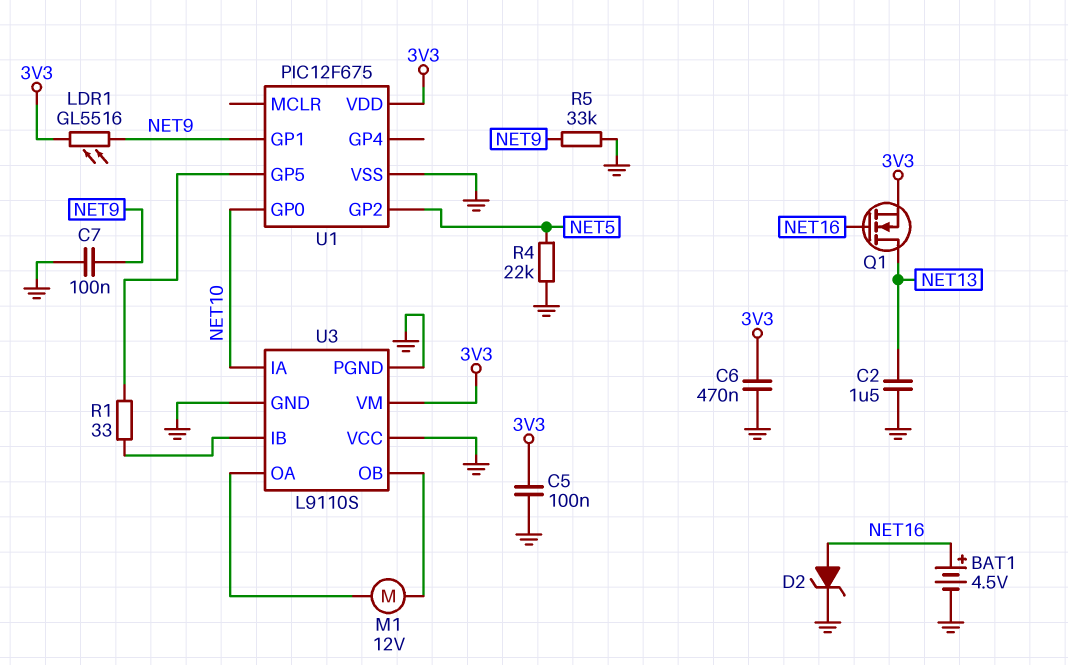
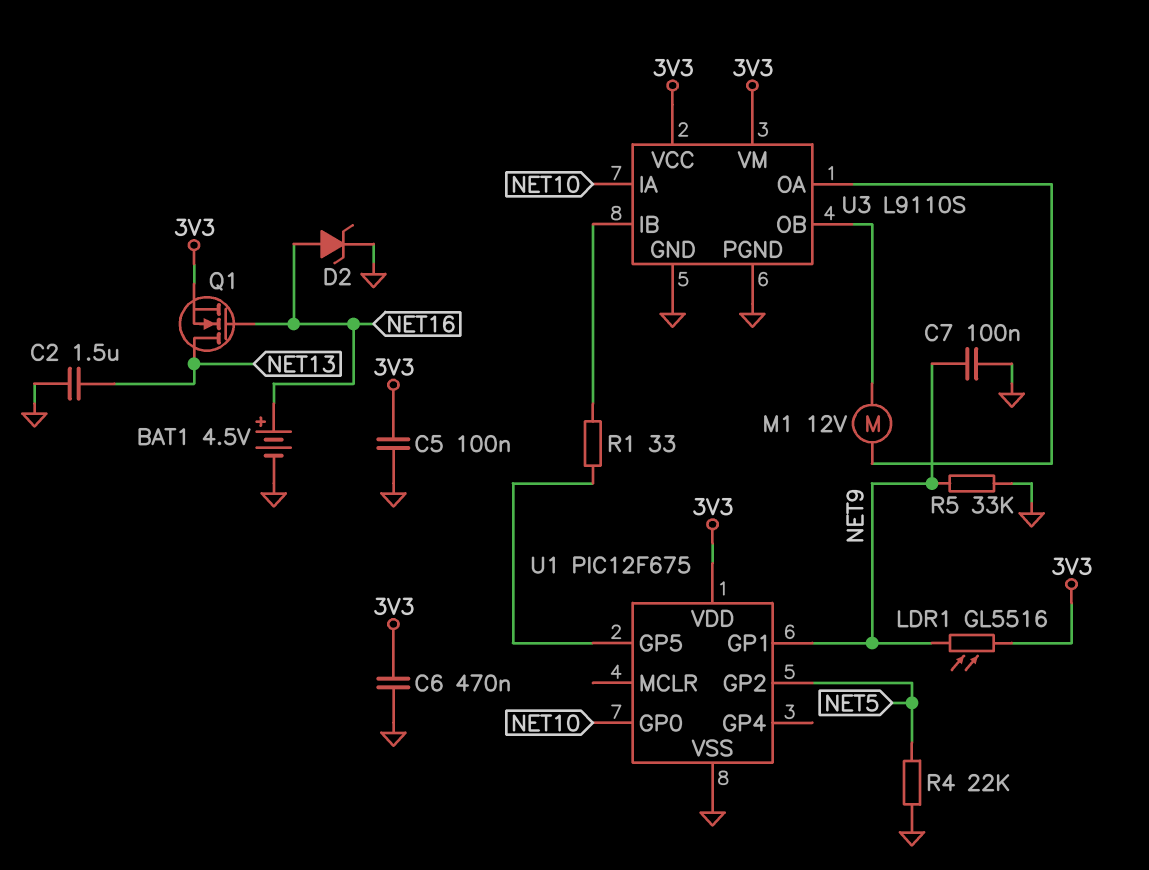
U3 pin VCC: GND -> 3V3

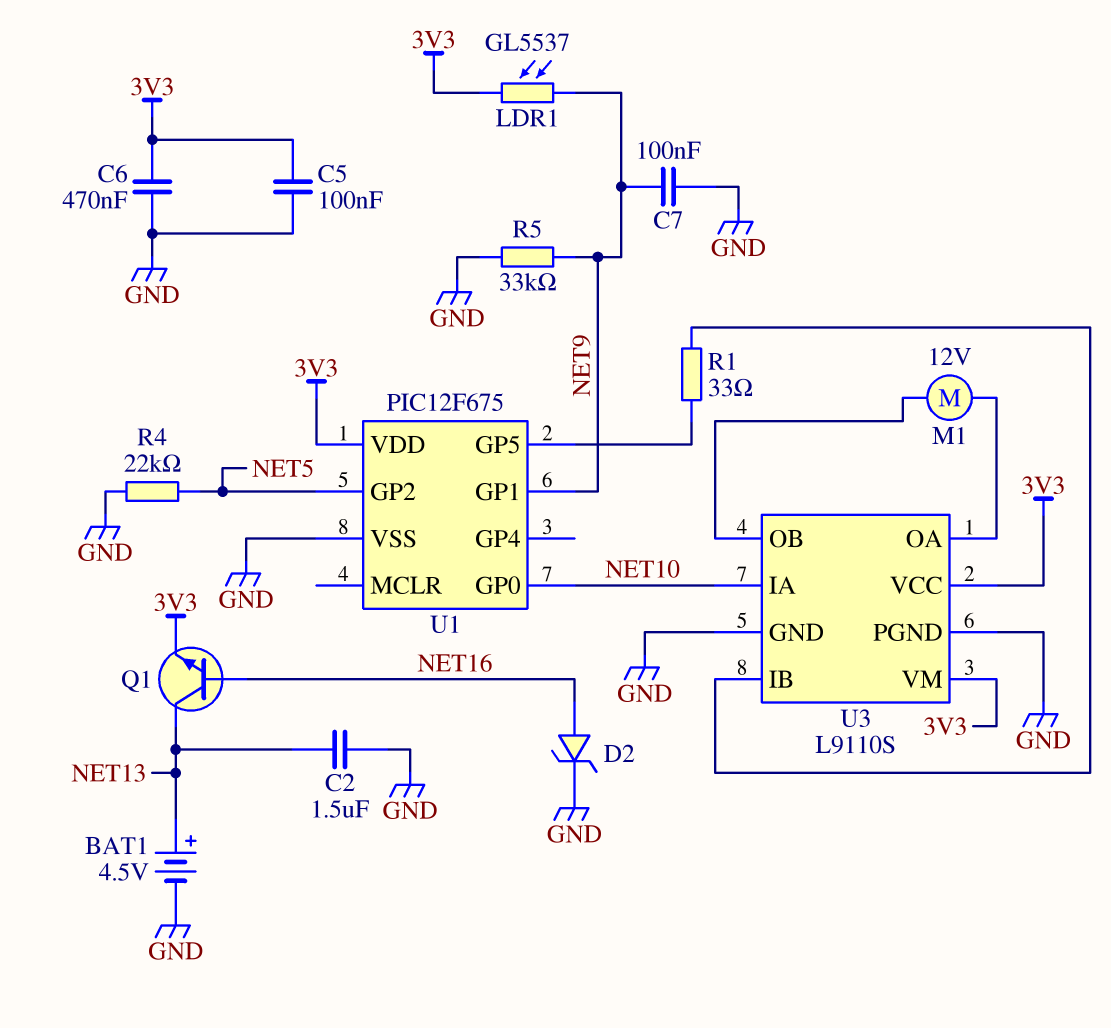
BAT1: 4.5V (plus NET16, minus GND) -> 4.5V (plus NET13, minus GND)
LDR1: GL5516 (3V3, NET9) -> GL5537 (3V3, NET9)
Q1: NMOS (G NET16, D NET13, S 3V3) -> NPN (B NET16, C NET13, E 3V3)

